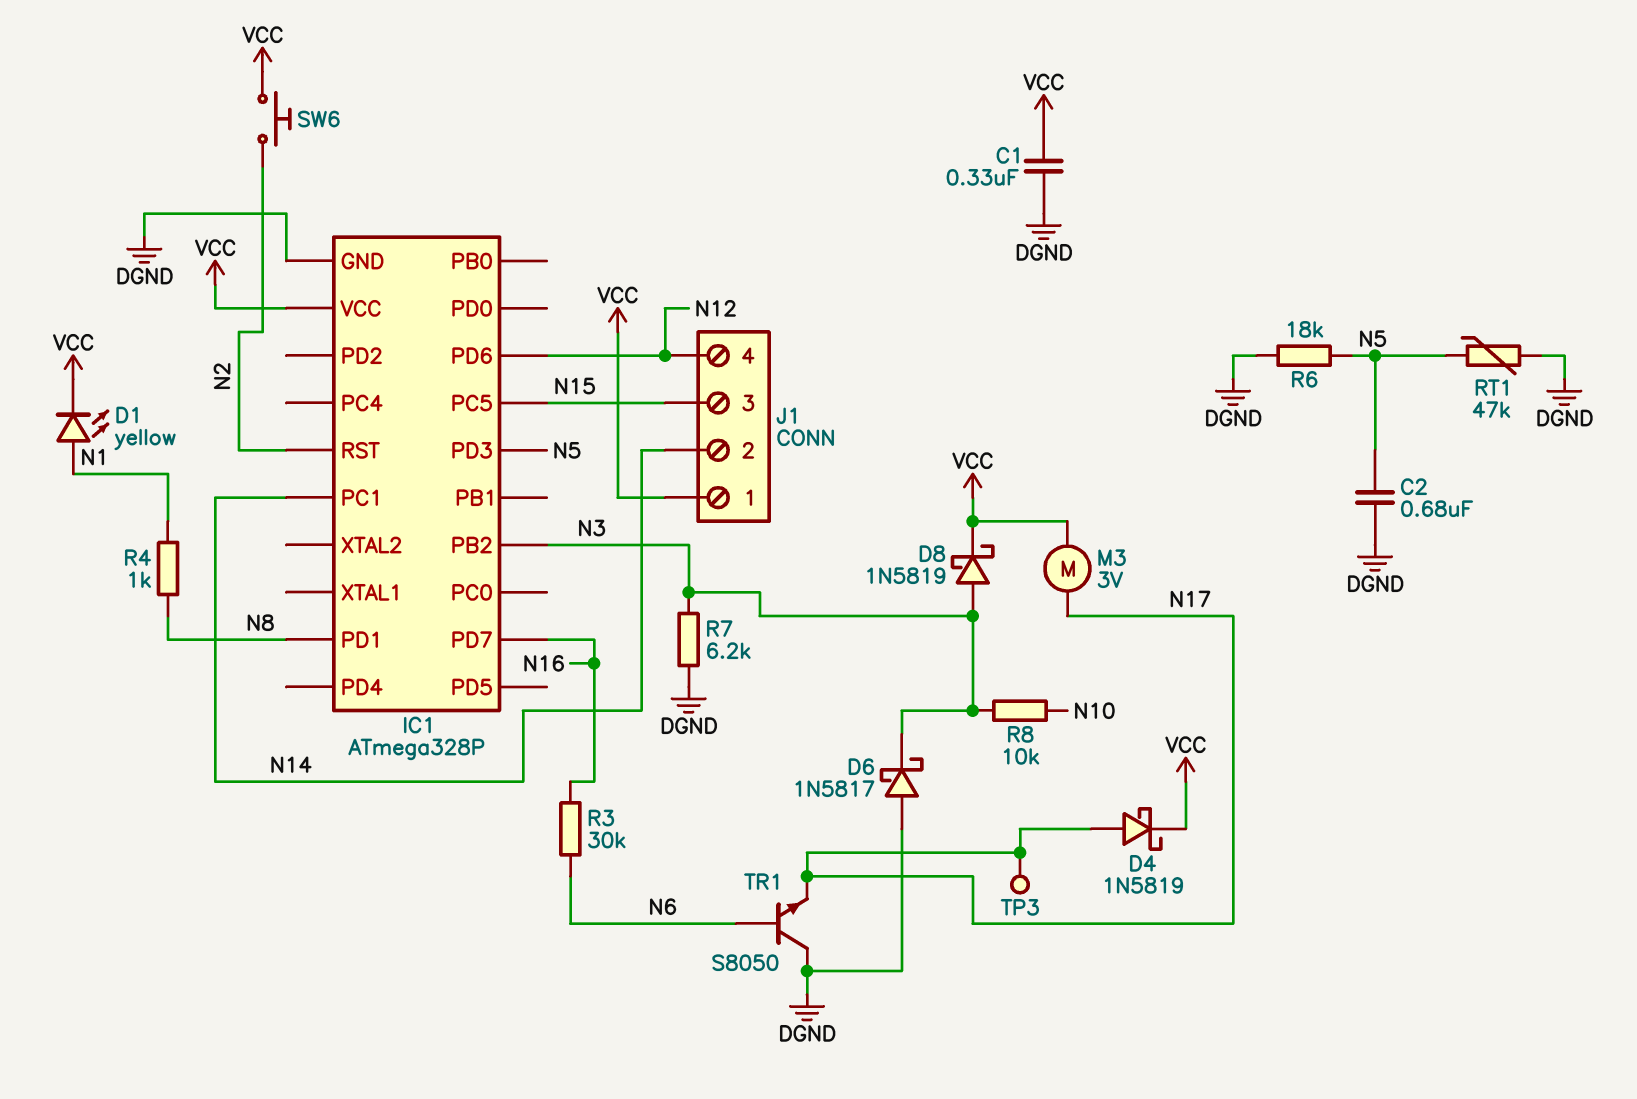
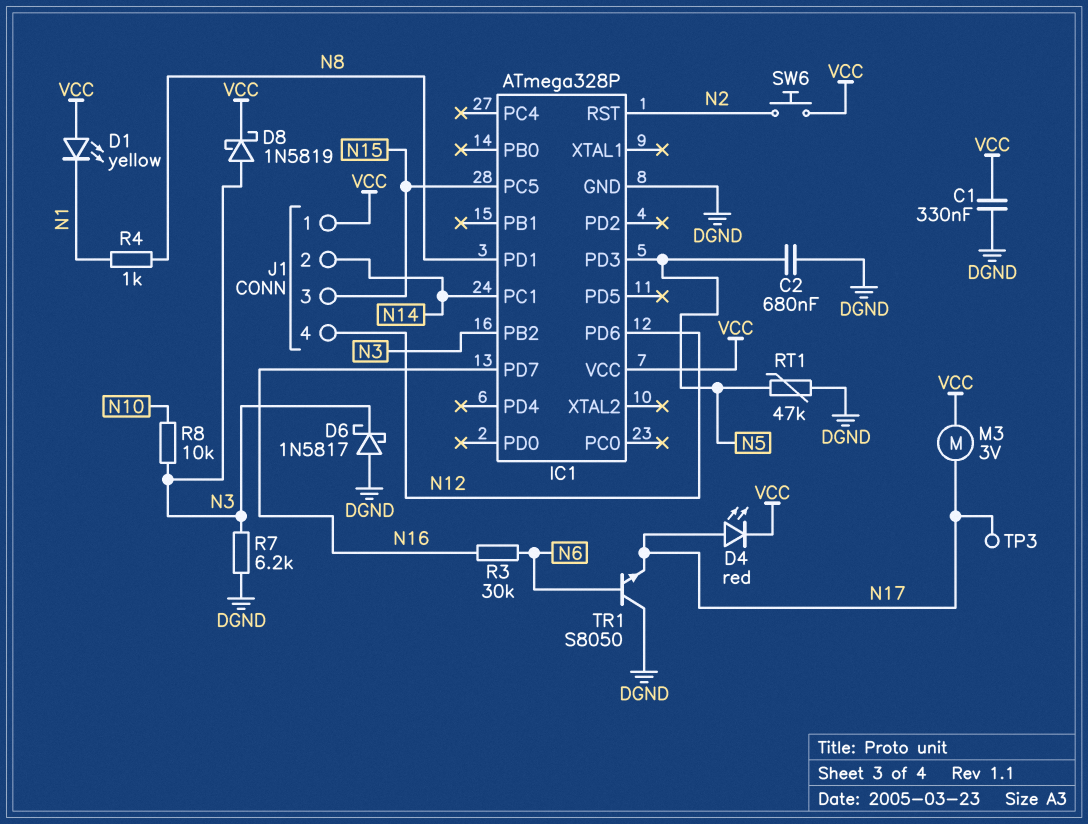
D1: LED yellow (A N1, K VCC) -> LED yellow (A VCC, K N1)
D4: schottky 1N5819 (A N17, K VCC) -> LED red (A N17, K VCC)
R6: 18k (DGND, N5) -> none

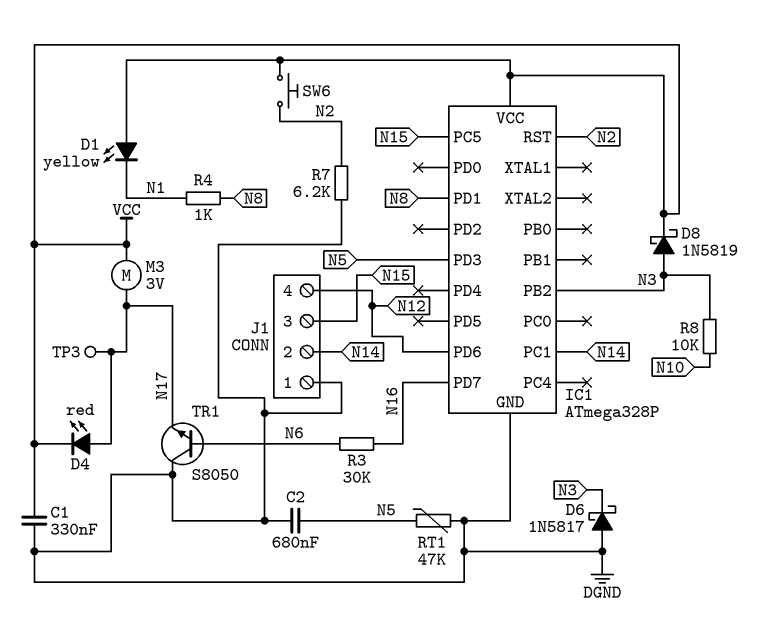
J1 pin 1: VCC -> DGND
R7: 6.2k (DGND, N3) -> 6.2k (DGND, N2)

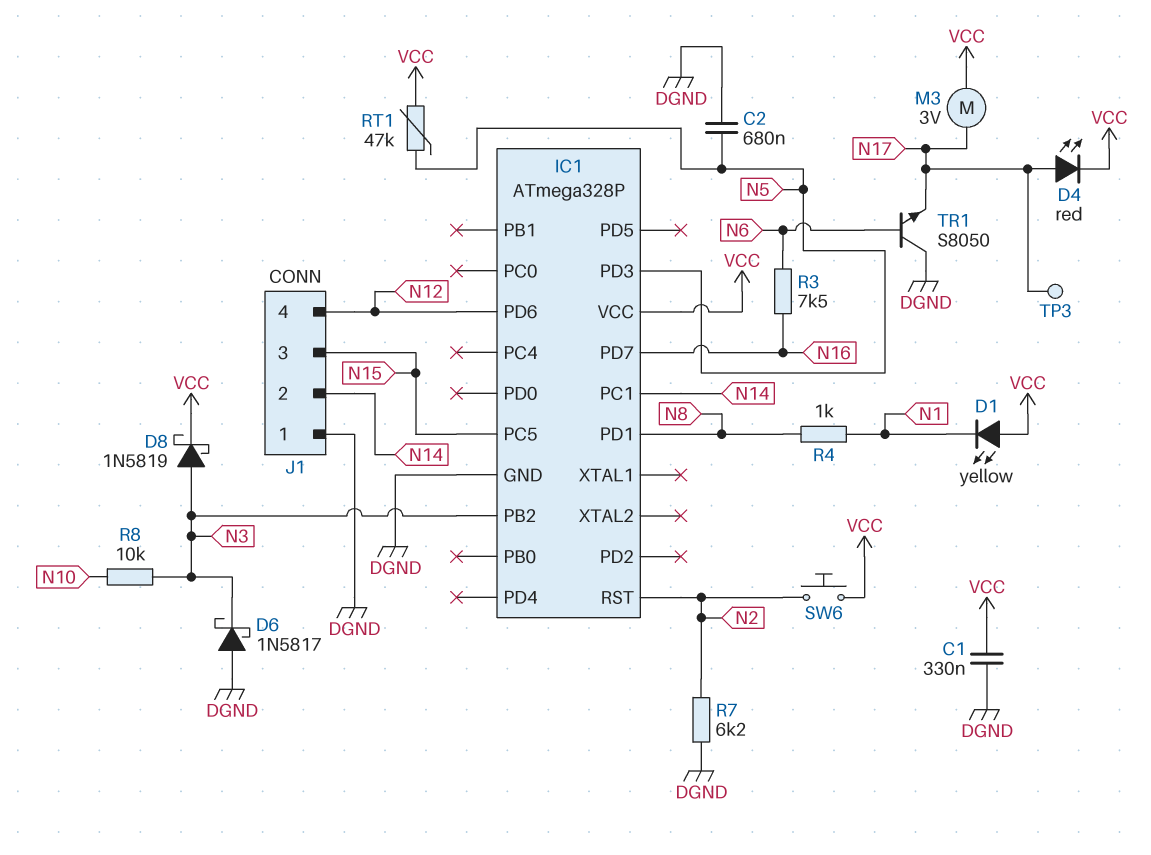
R3: 30k (N6, N16) -> 7.5k (N6, N16)
RT1: 47k (DGND, N5) -> 47k (N5, VCC)

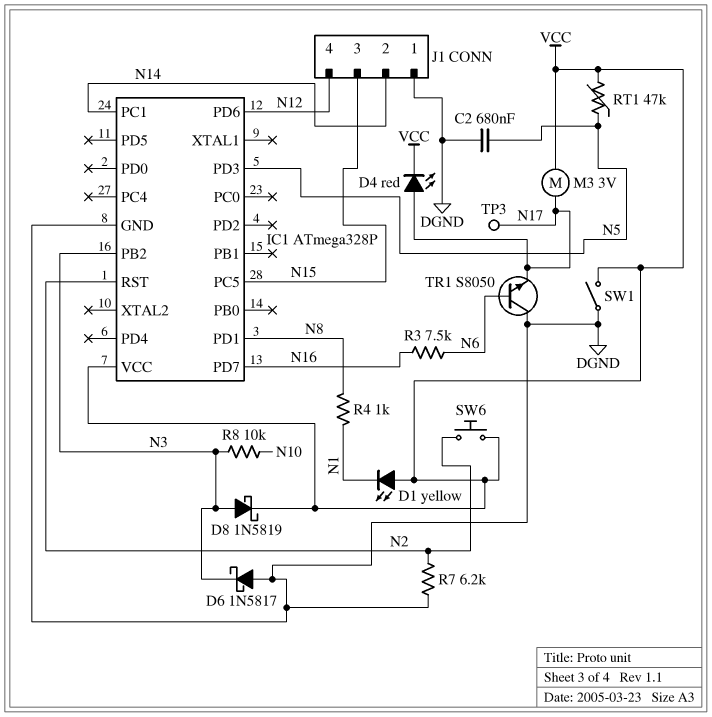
C1: 330nF (DGND, VCC) -> none
SW1: none -> switch (DGND, VCC)

